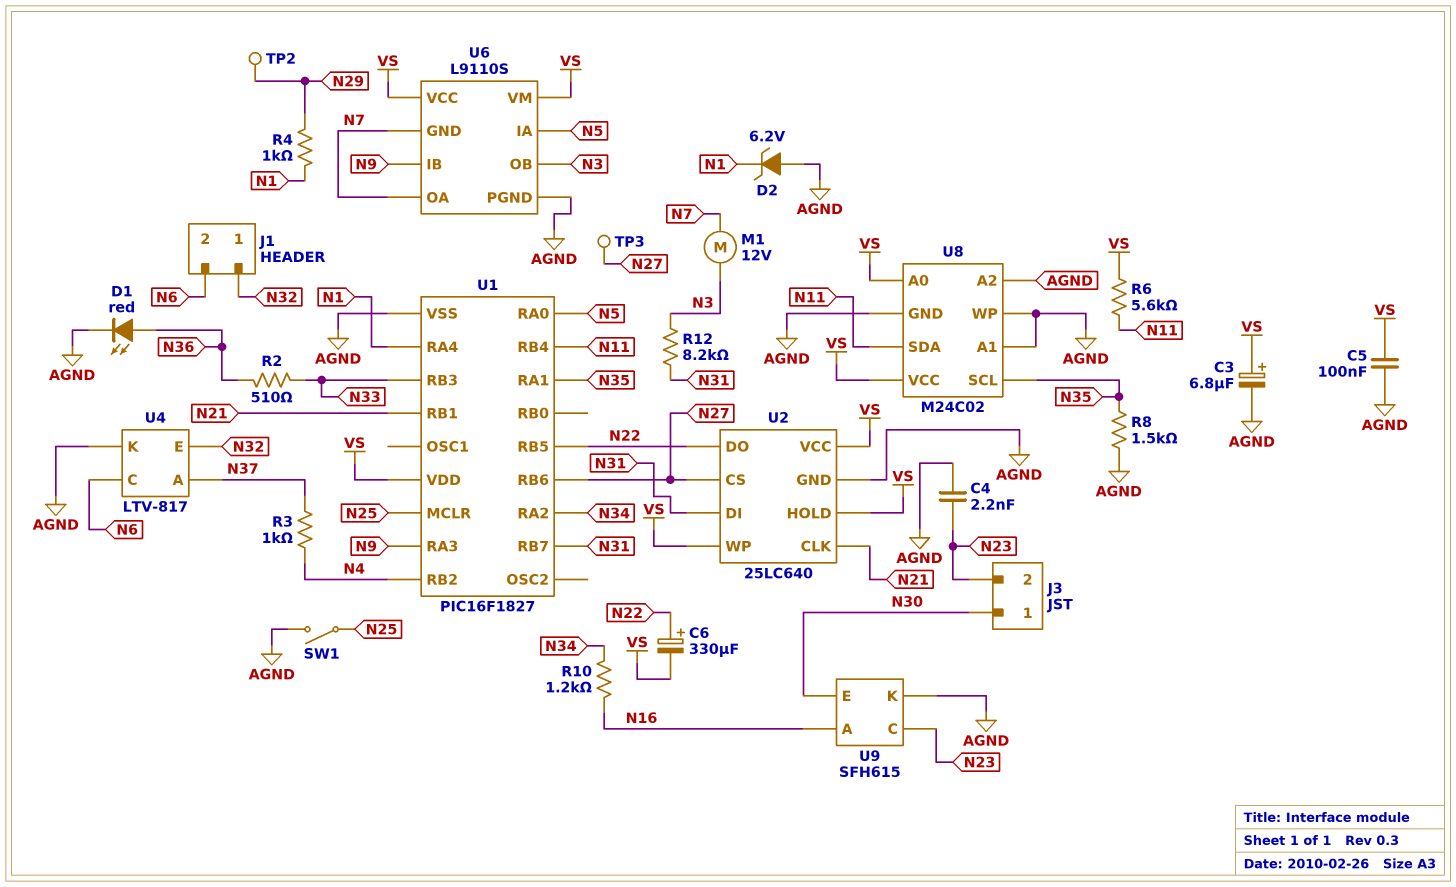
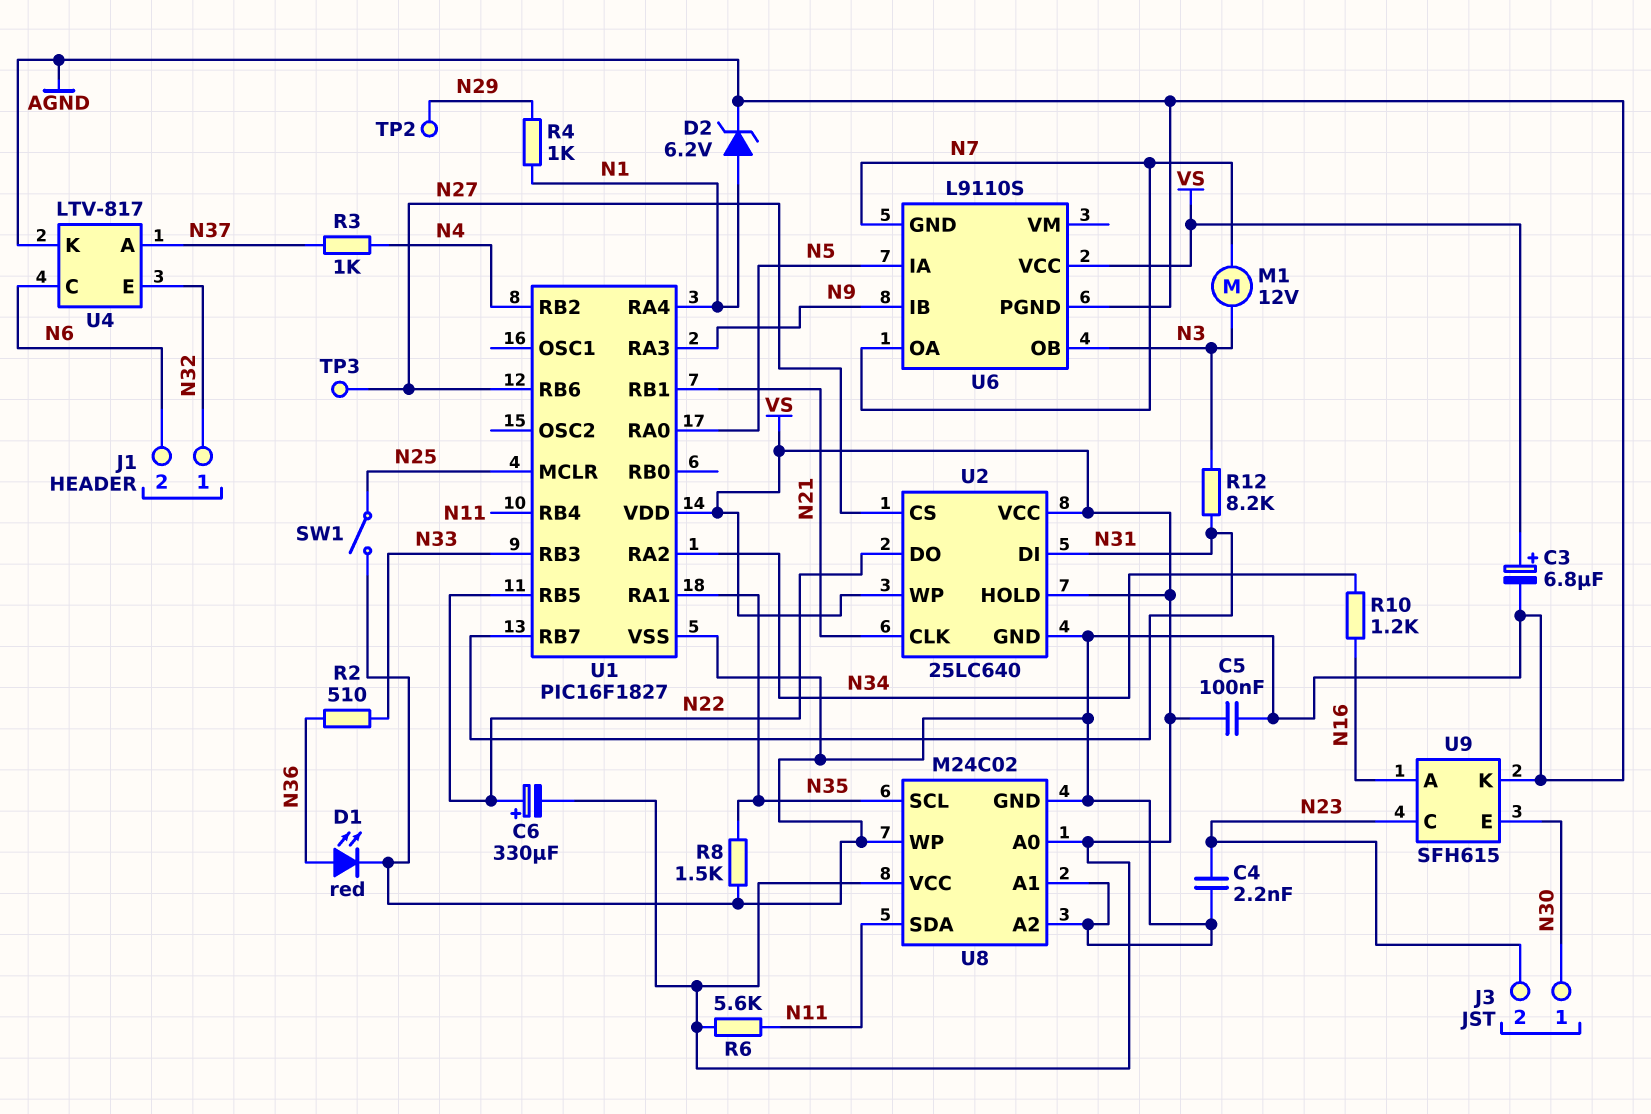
D2: zener 6.2V (A AGND, K N1) -> zener 6.2V (A N1, K AGND)
U6 pin VM: VS -> none

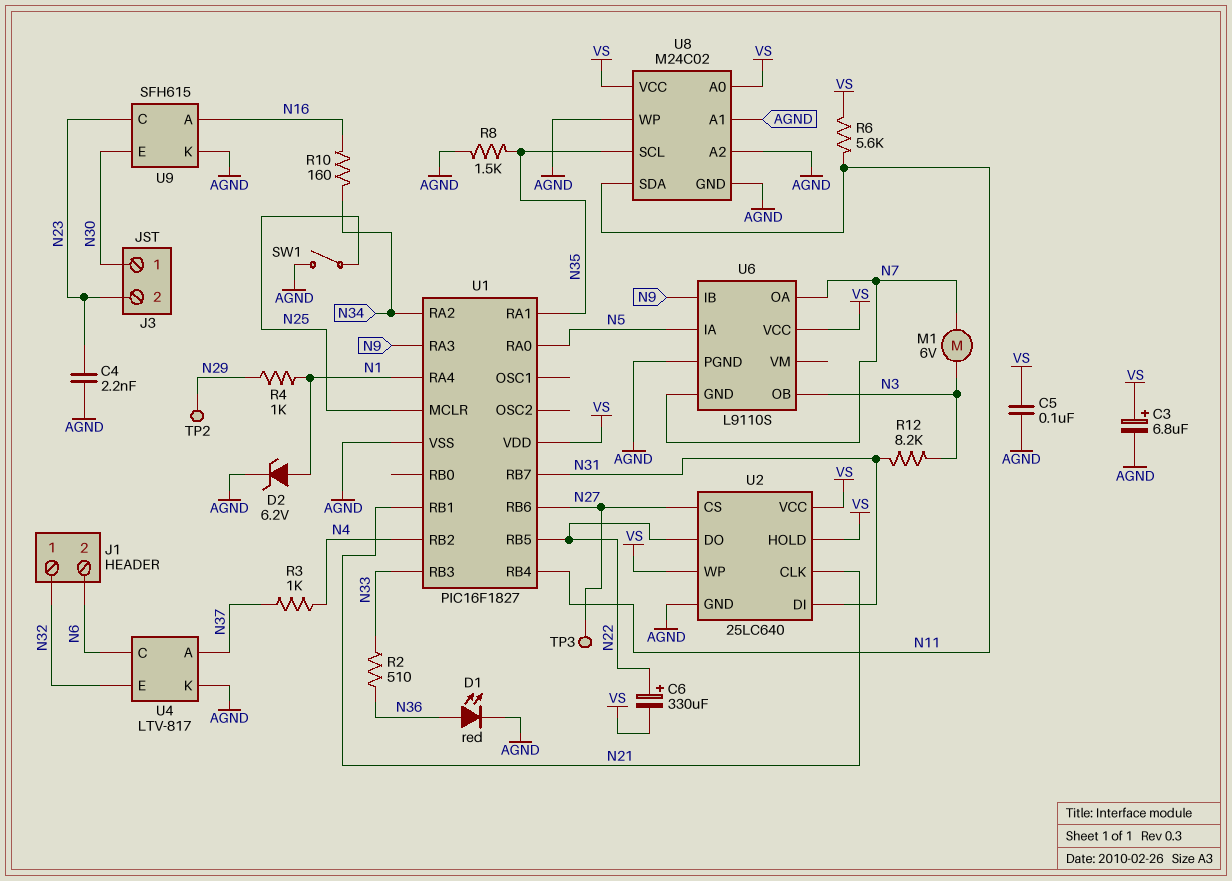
M1: motor 12V (N3, N7) -> motor 6V (N3, N7)
R10: 1.2k (N16, N34) -> 160 (N16, N34)

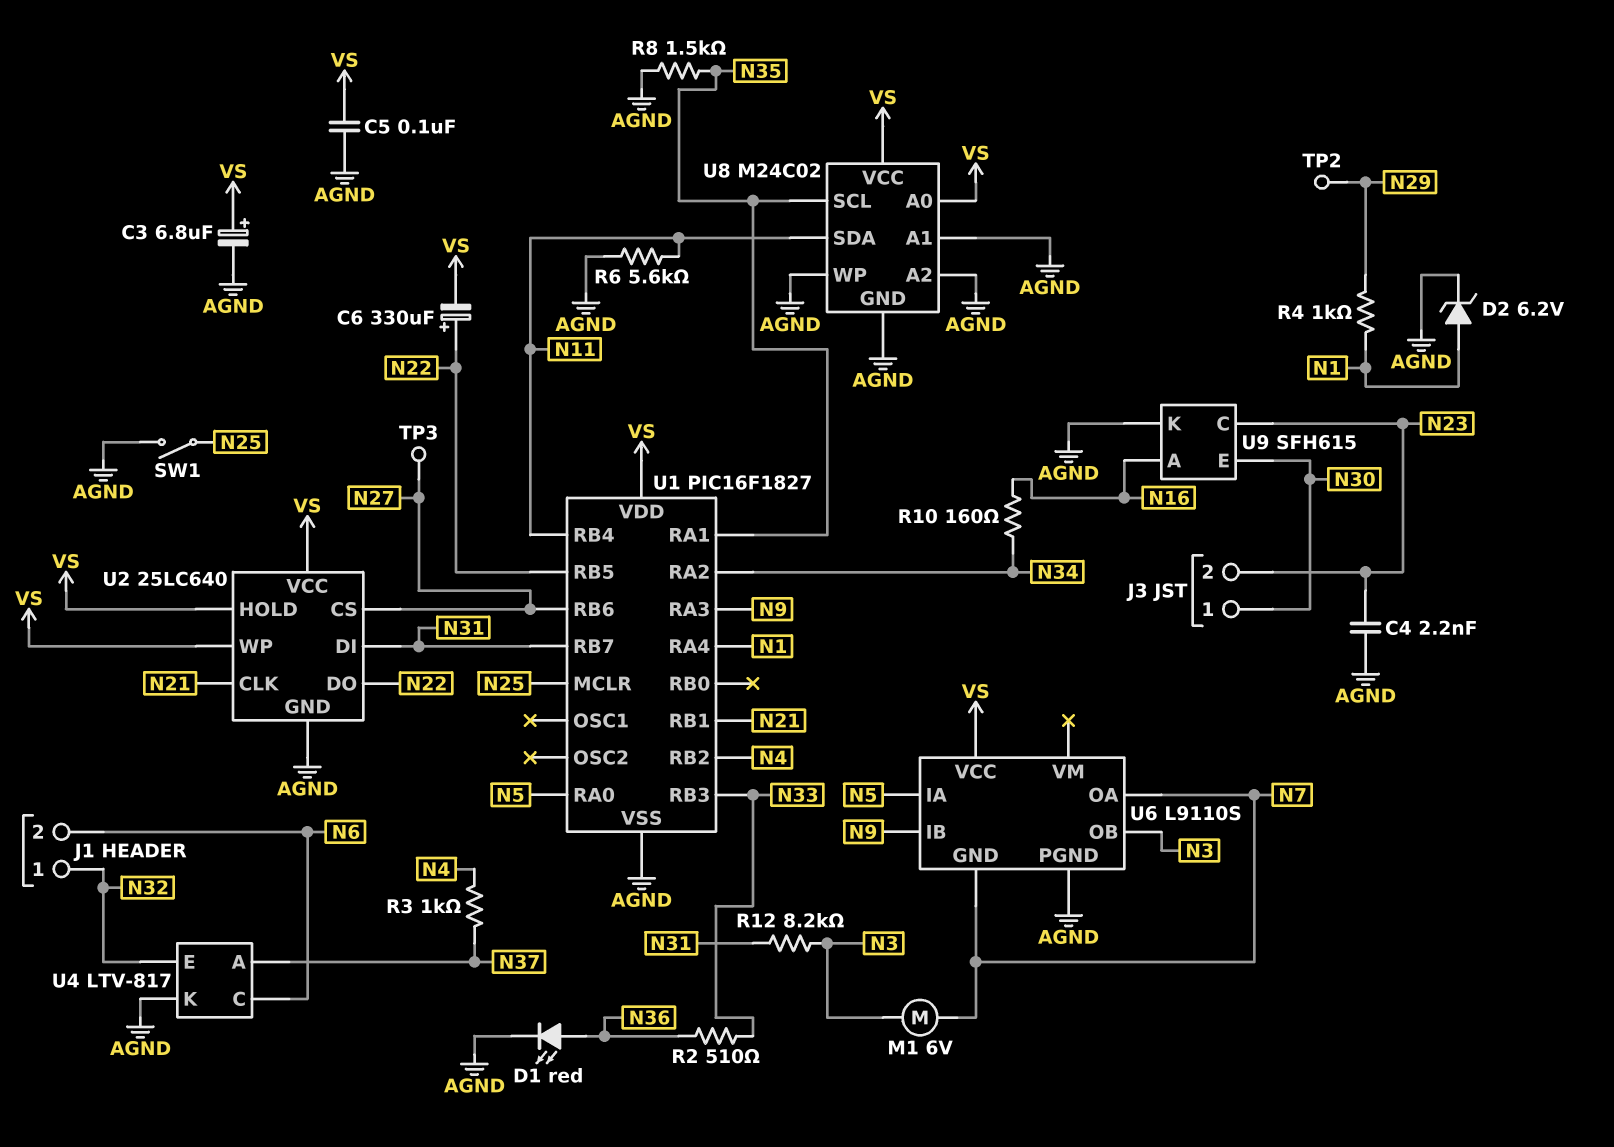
R6: 5.6k (N11, VS) -> 5.6k (AGND, N11)

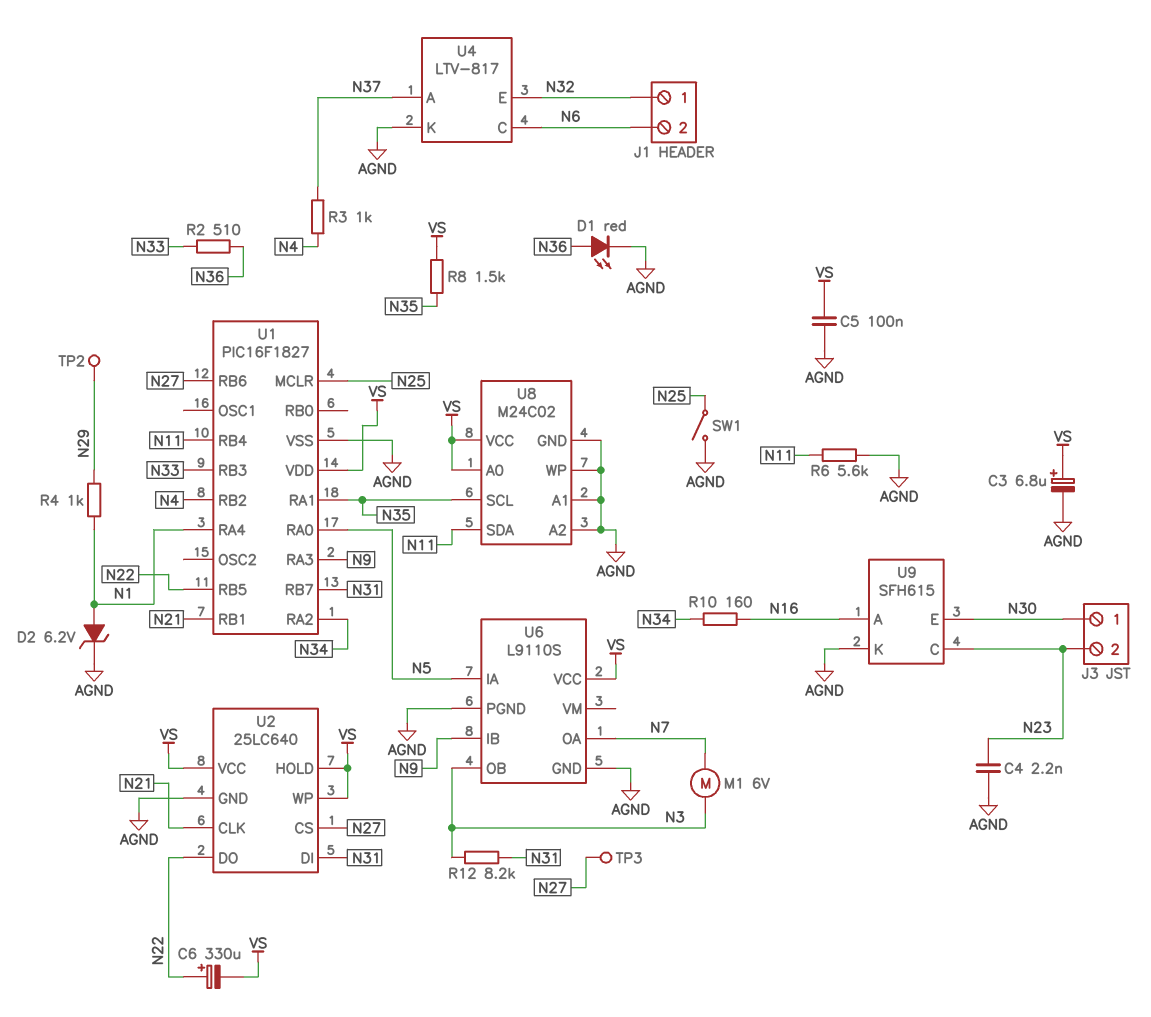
R8: 1.5k (AGND, N35) -> 1.5k (N35, VS)
U6 pin GND: N7 -> AGND

